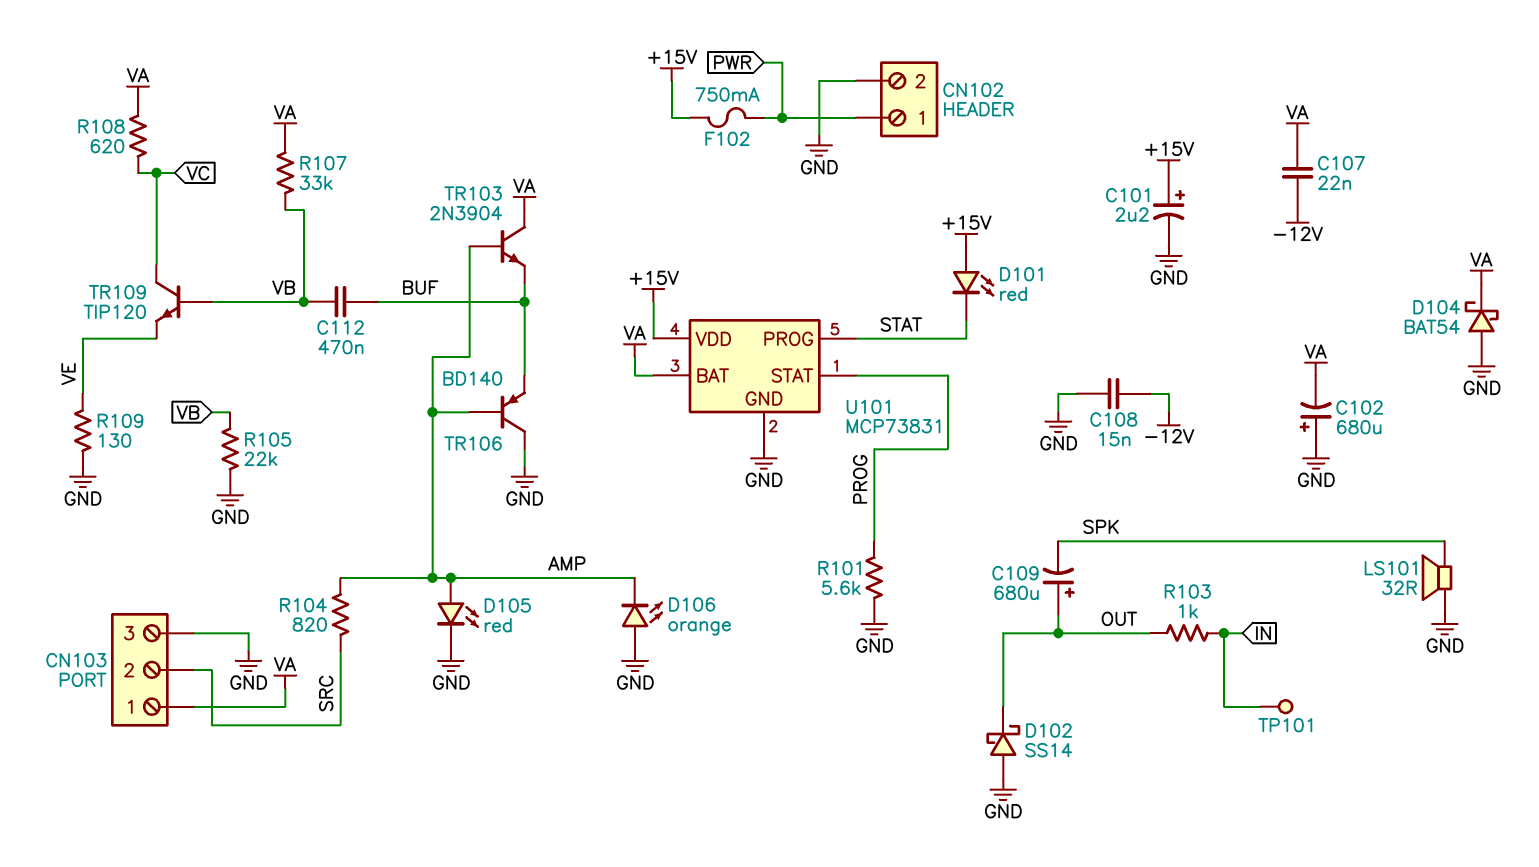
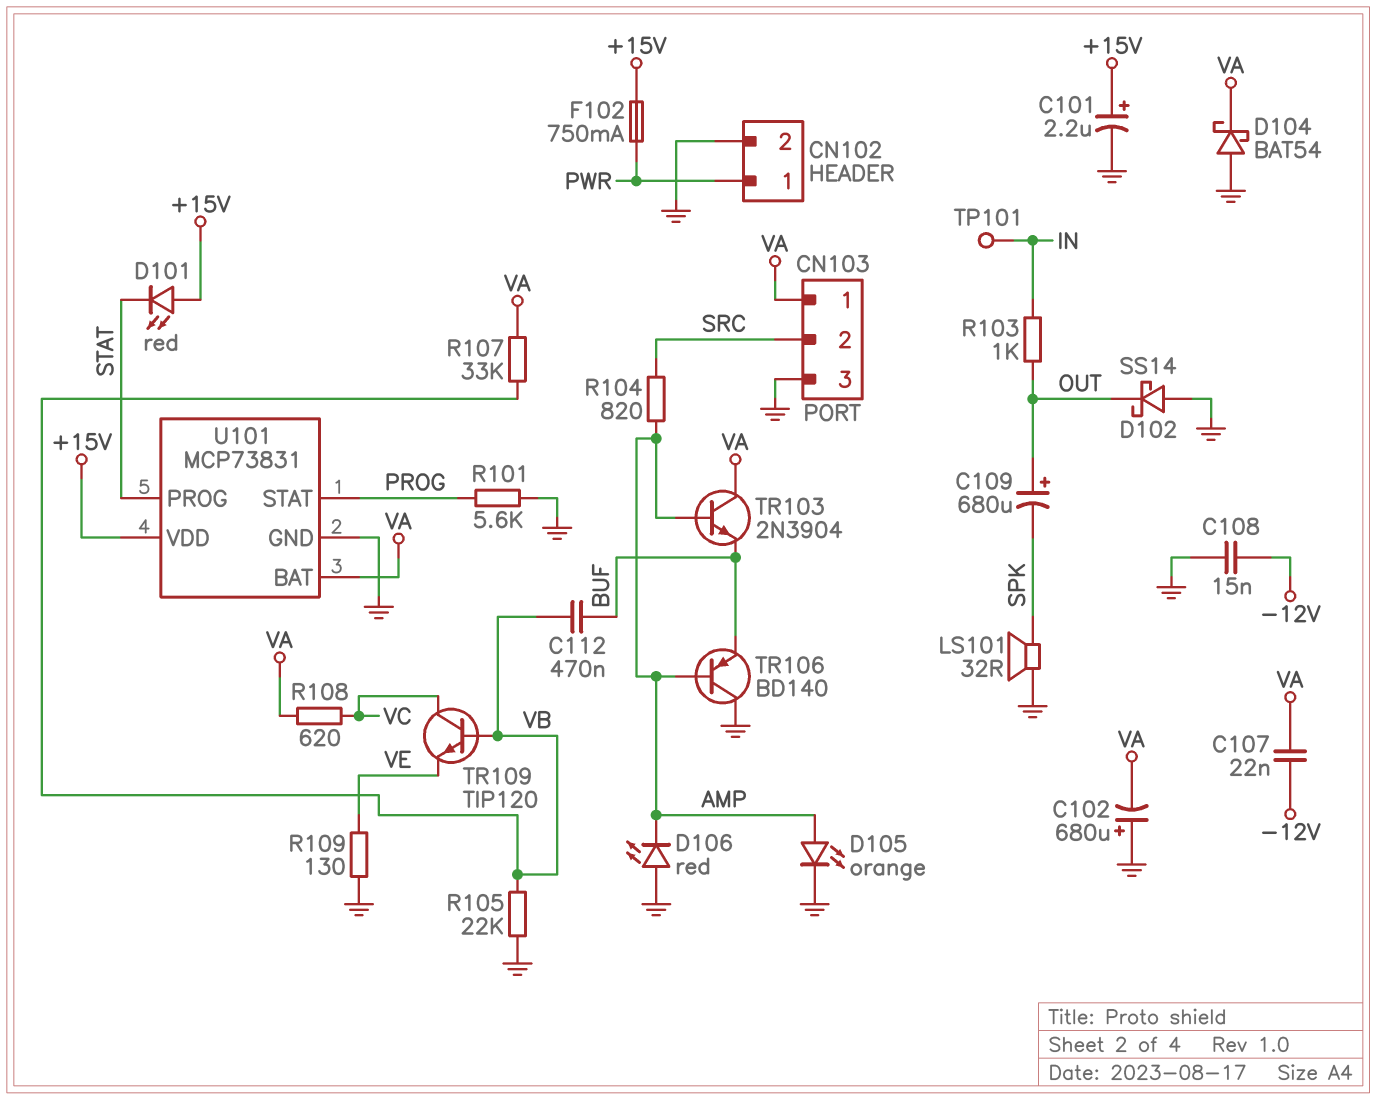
D105: LED red (A AMP, K GND) -> LED orange (A AMP, K GND)
D106: LED orange (A GND, K AMP) -> LED red (A GND, K AMP)

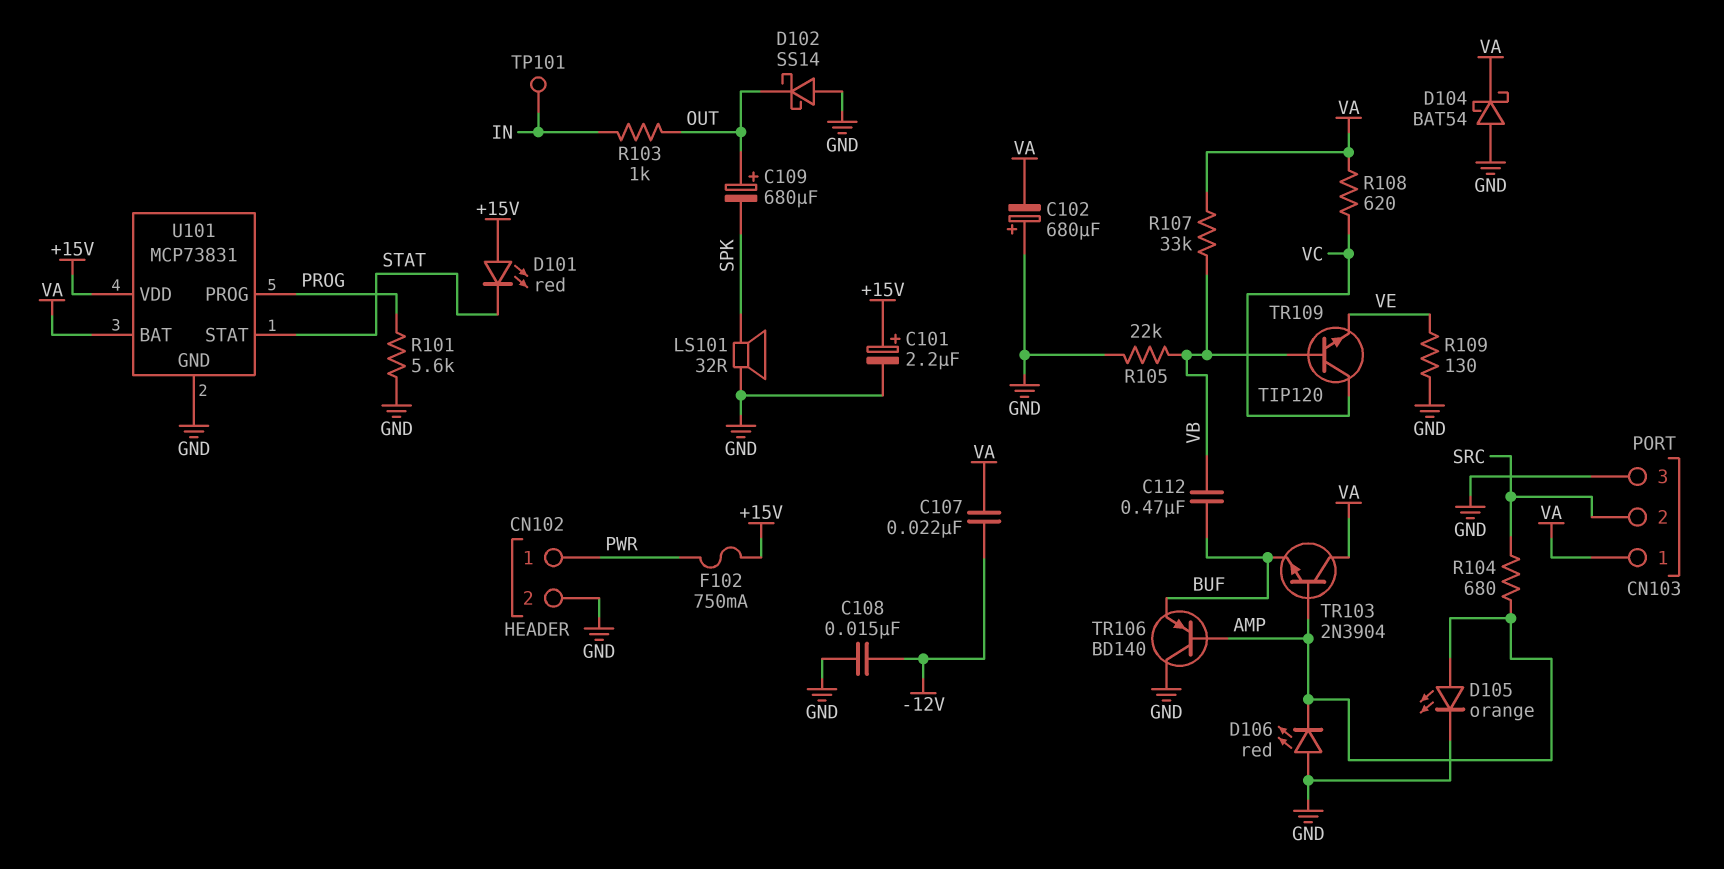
R104: 820 (AMP, SRC) -> 680 (AMP, SRC)
U101 pin PROG: STAT -> PROG
U101 pin STAT: PROG -> STAT

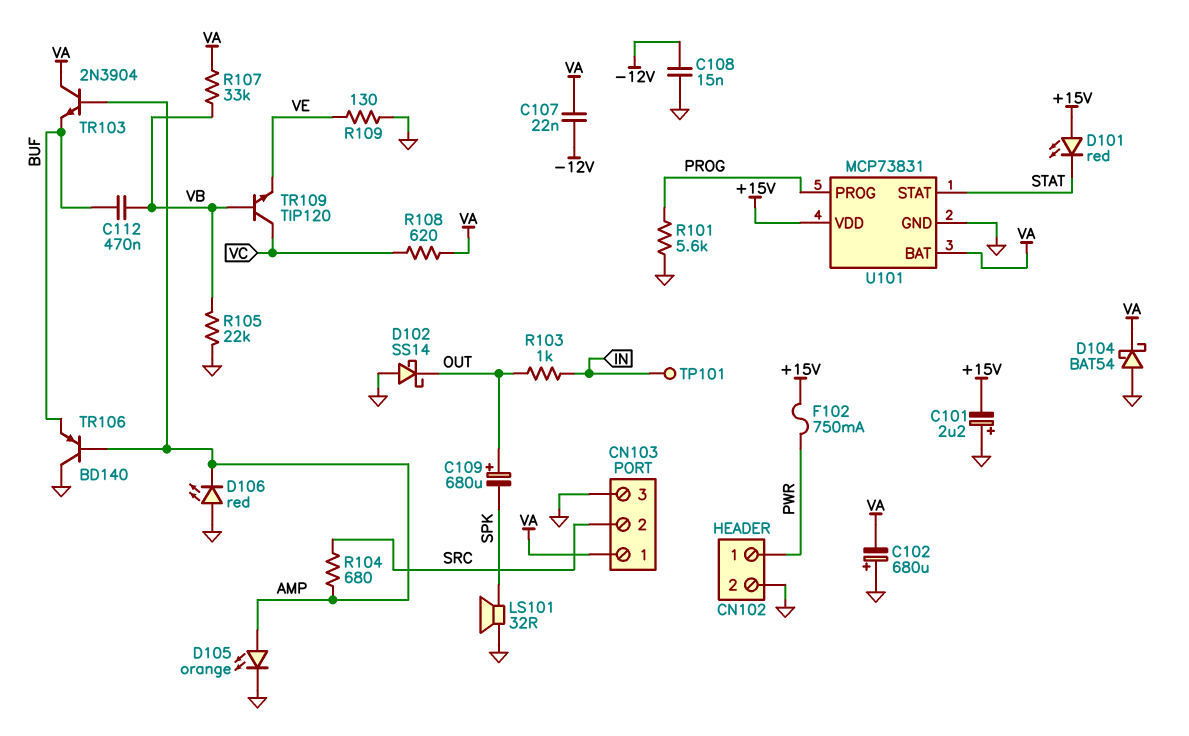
C101: 2.2uF (plus +15V, minus GND) -> 2.2uF (plus GND, minus +15V)

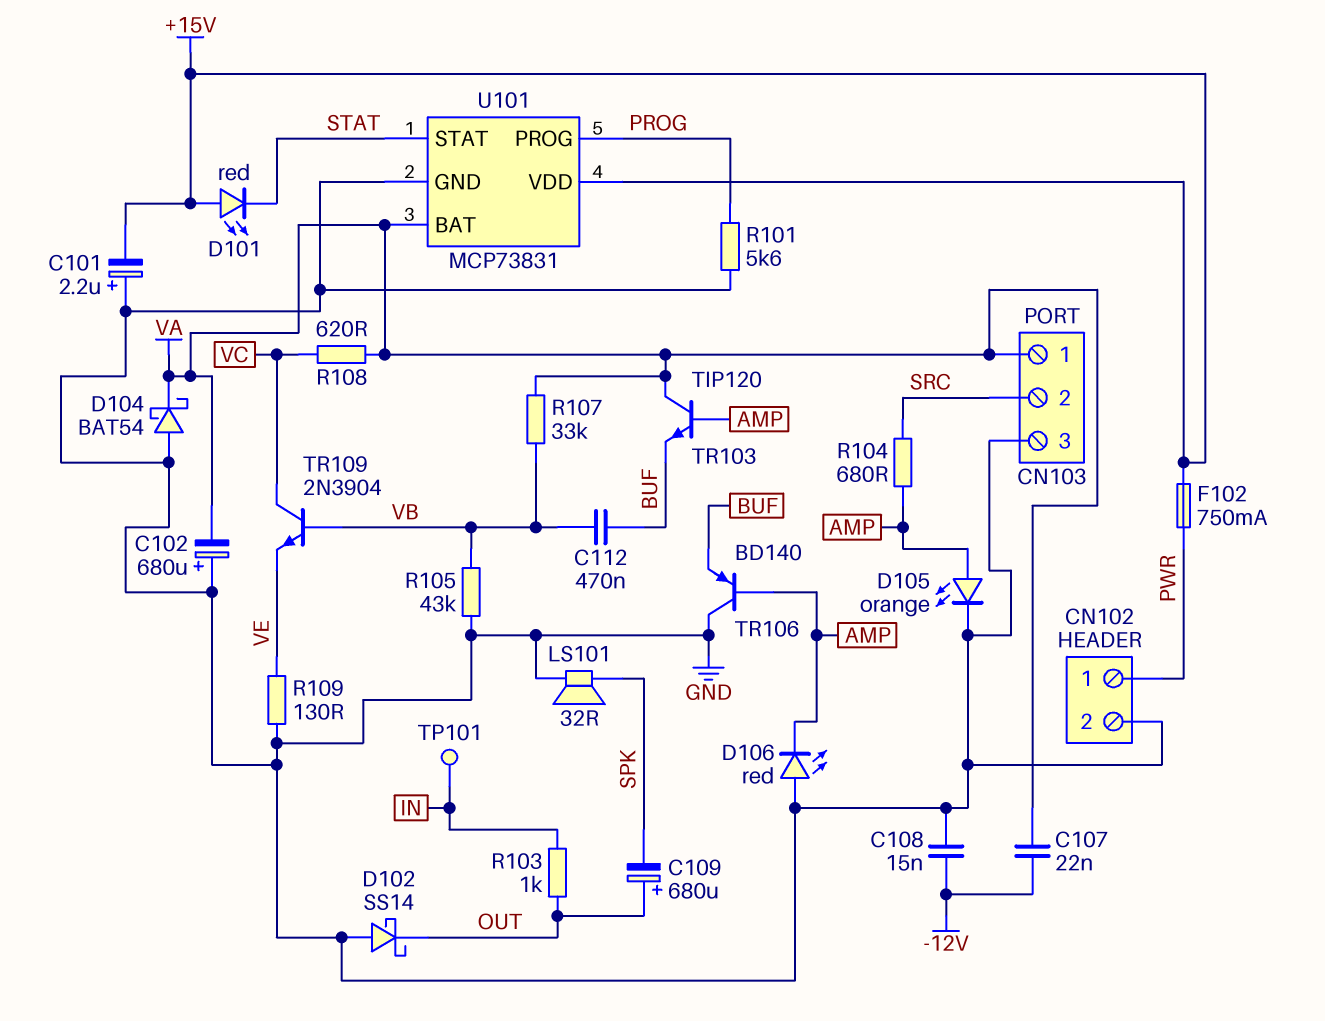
R105: 22k (GND, VB) -> 43k (GND, VB)
TR103: NPN 2N3904 (B AMP, C VA, E BUF) -> NPN TIP120 (B AMP, C VA, E BUF)
TR109: NPN TIP120 (B VB, C VC, E VE) -> NPN 2N3904 (B VB, C VC, E VE)

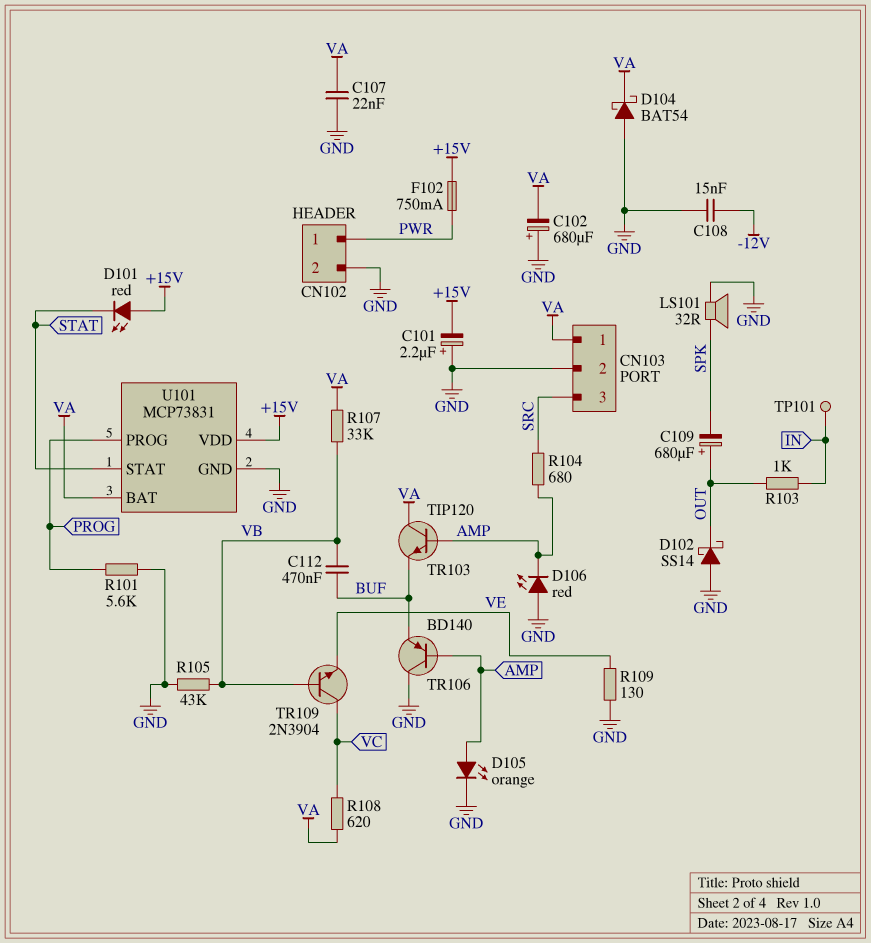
C107: 22nF (-12V, VA) -> 22nF (GND, VA)
CN103 pin 2: SRC -> GND
CN103 pin 3: GND -> SRC

